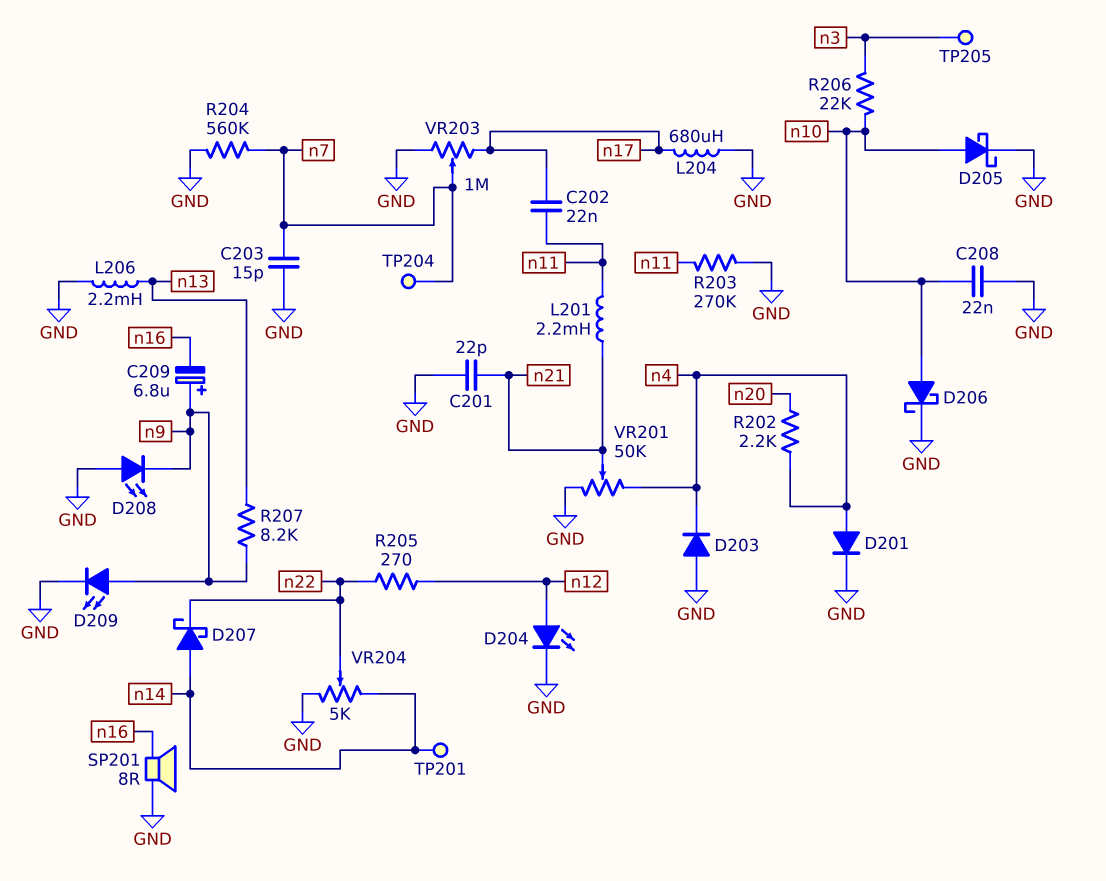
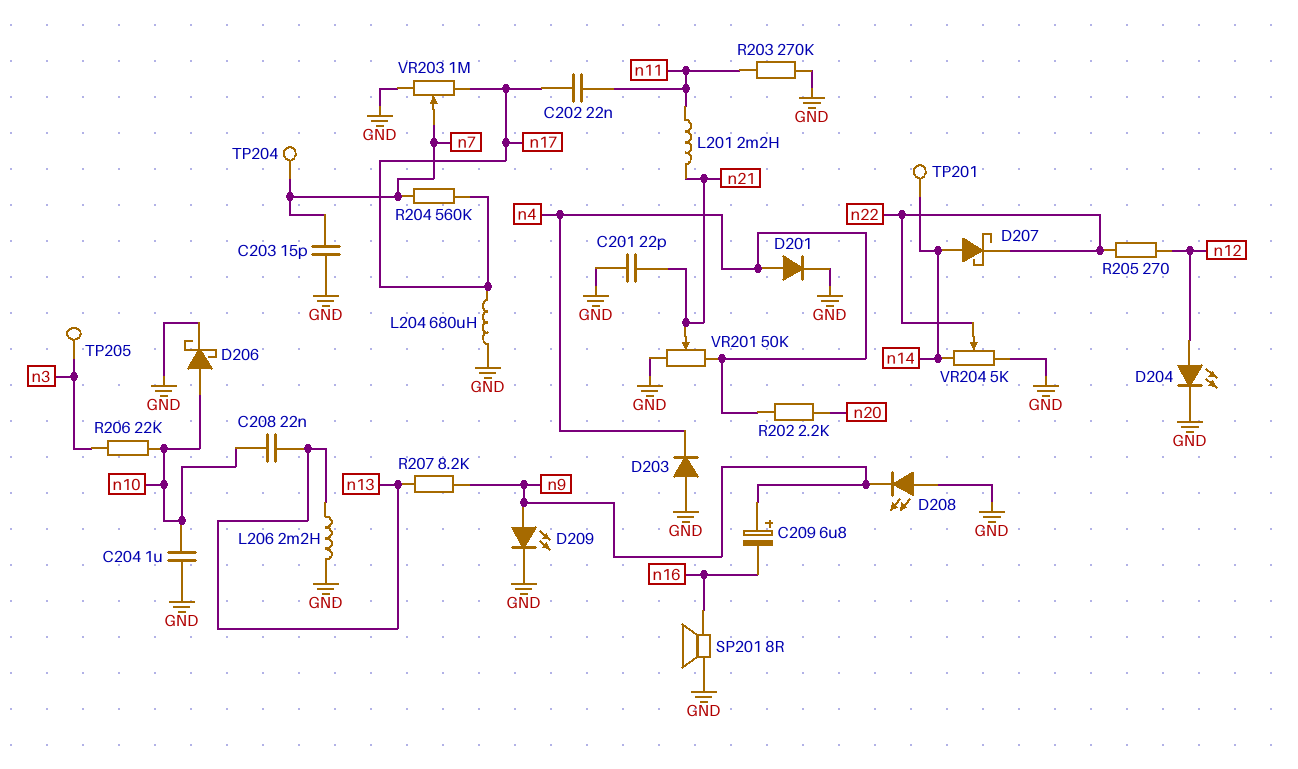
C204: none -> 1uF (GND, n10)
C208: 22nF (GND, n10) -> 22nF (n10, n13)
D205: schottky (A n10, K GND) -> none
R204: 560k (GND, n7) -> 560k (n7, n17)

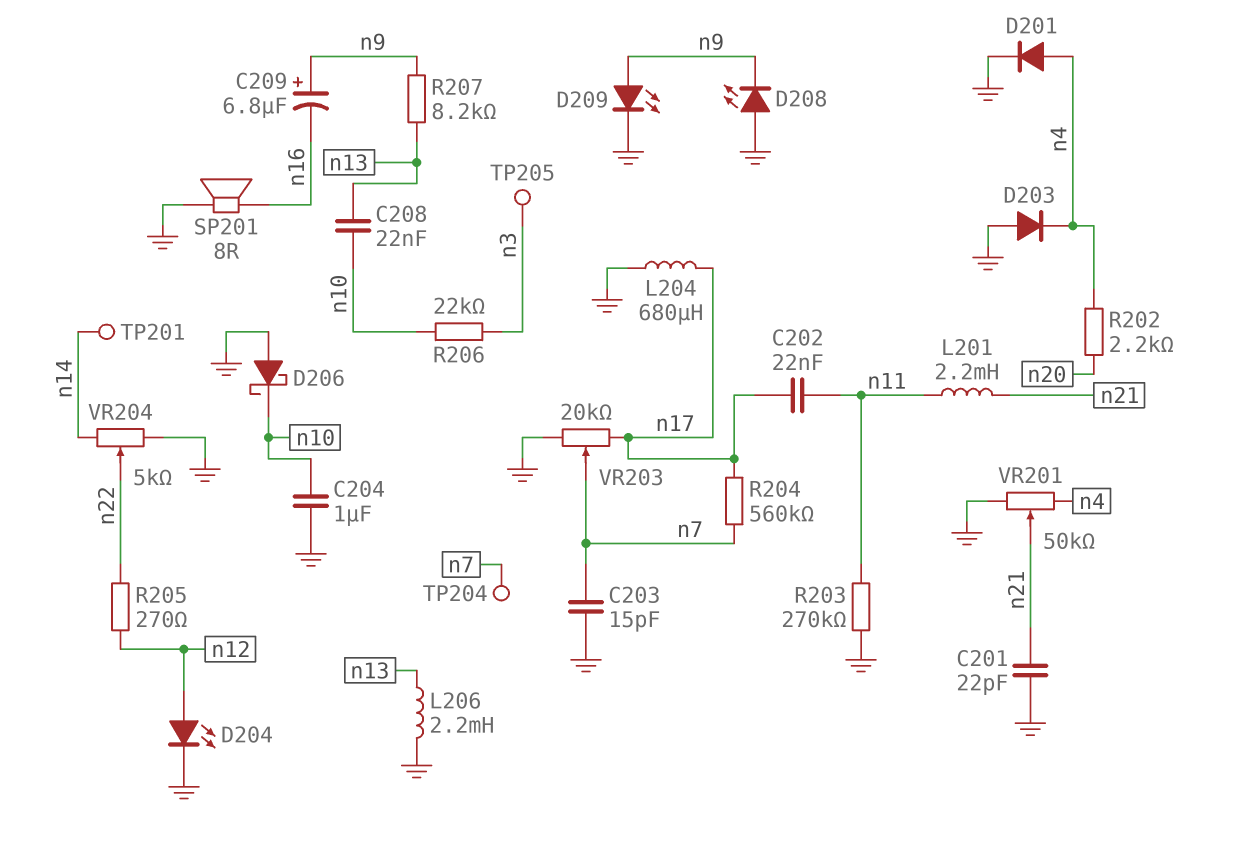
D206: schottky (A n10, K GND) -> schottky (A GND, K n10)
D207: schottky (A n14, K n22) -> none
VR203: 1M (GND, n17, wiper n7) -> 20k (GND, n17, wiper n7)

